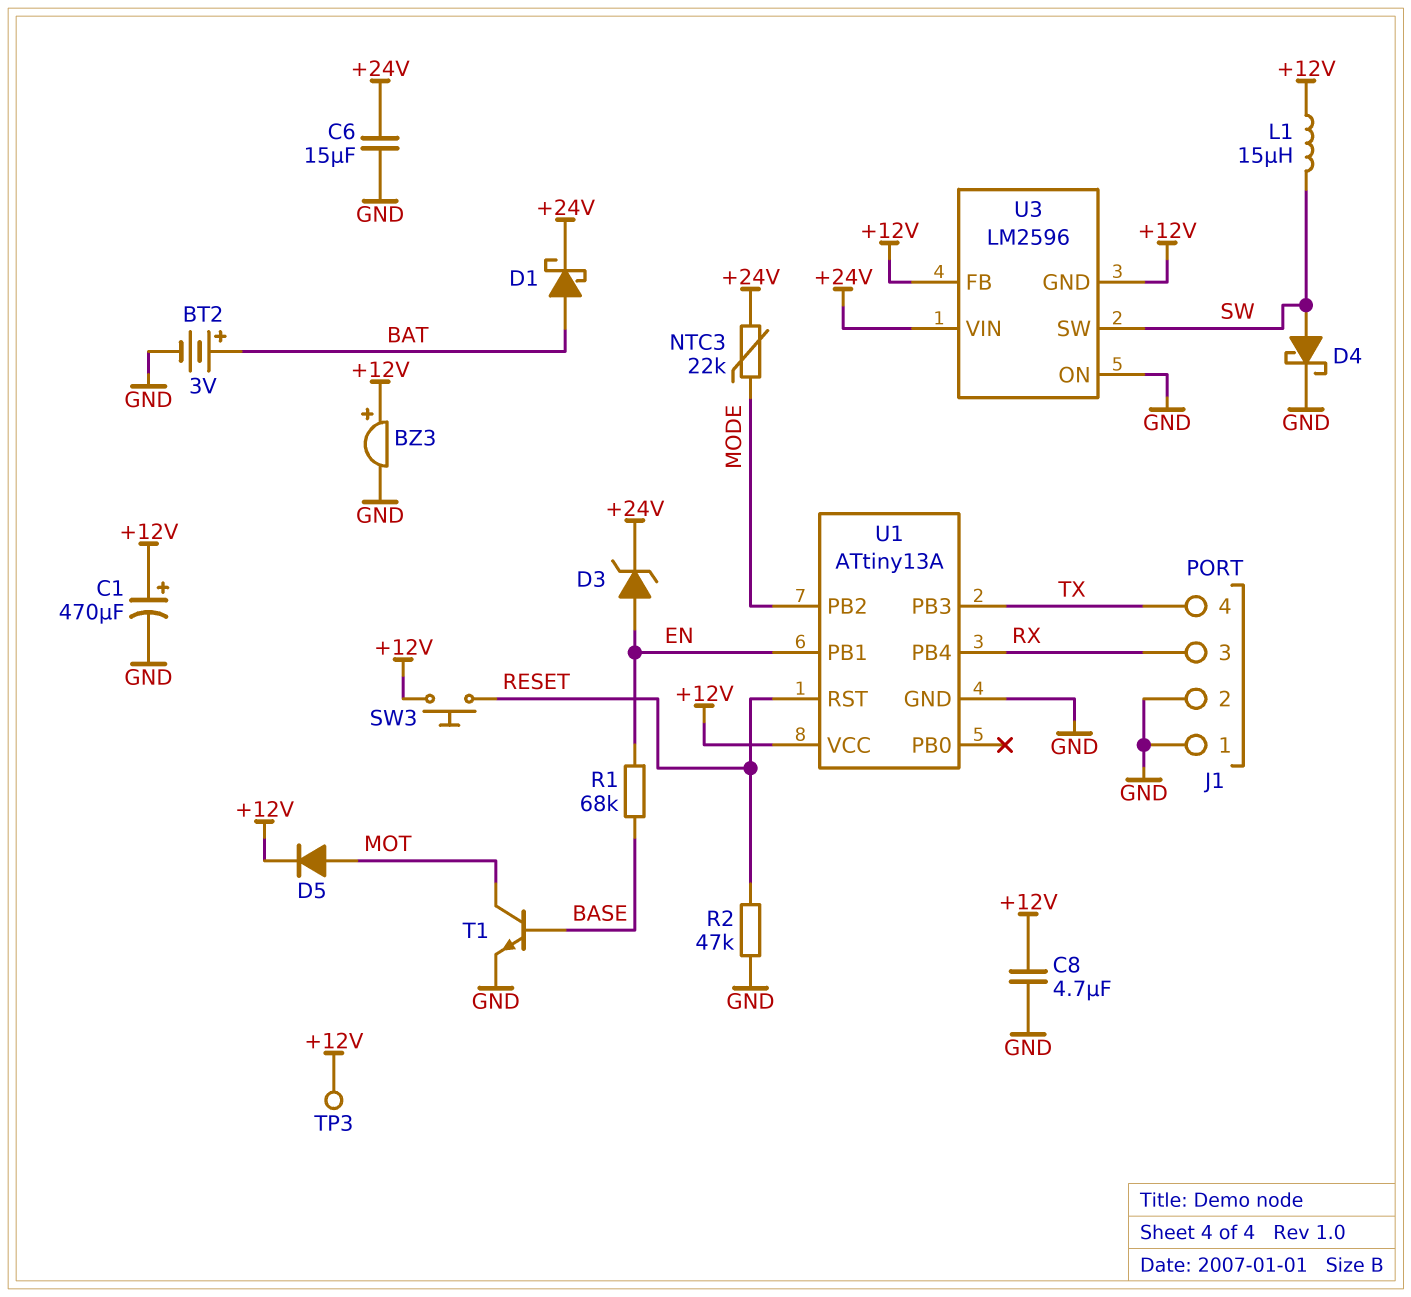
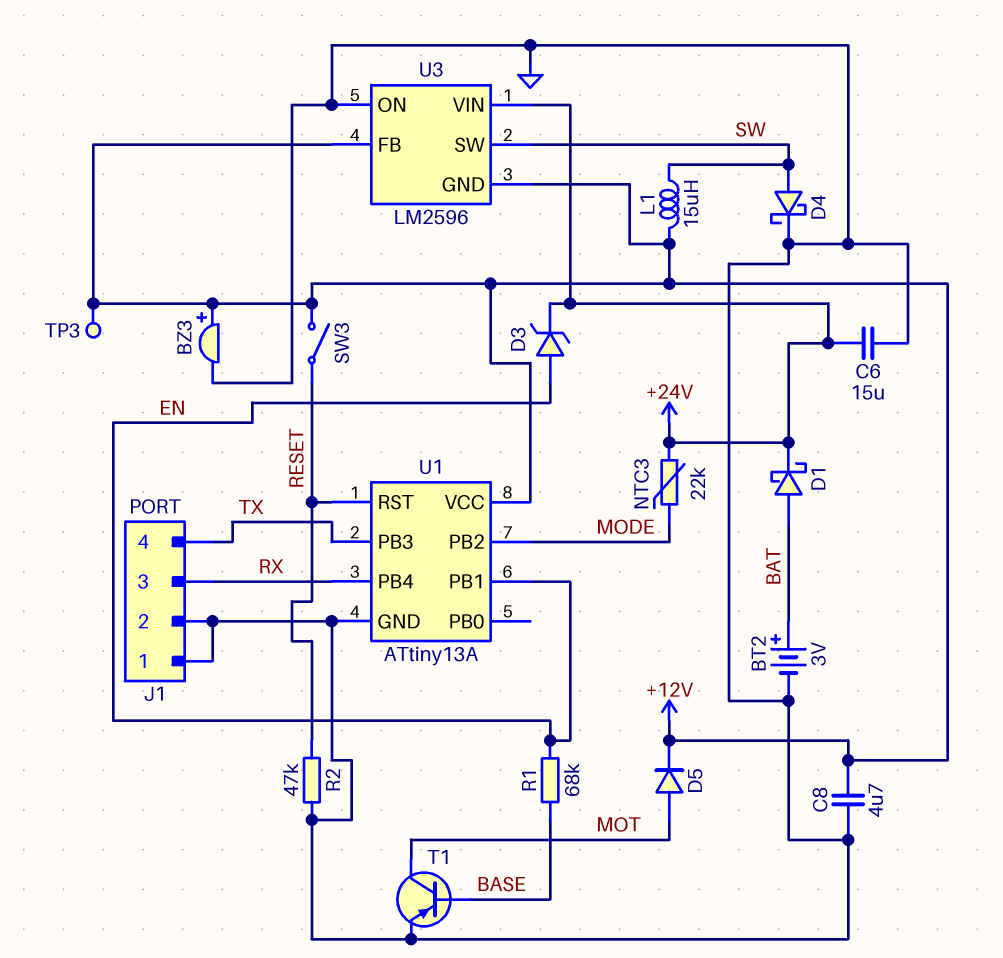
C1: 470uF (plus +12V, minus GND) -> none
SW3: button (+12V, RESET) -> switch (+12V, RESET)
T1: NPN (B BASE, C MOT, E GND) -> PNP (B BASE, C MOT, E GND)

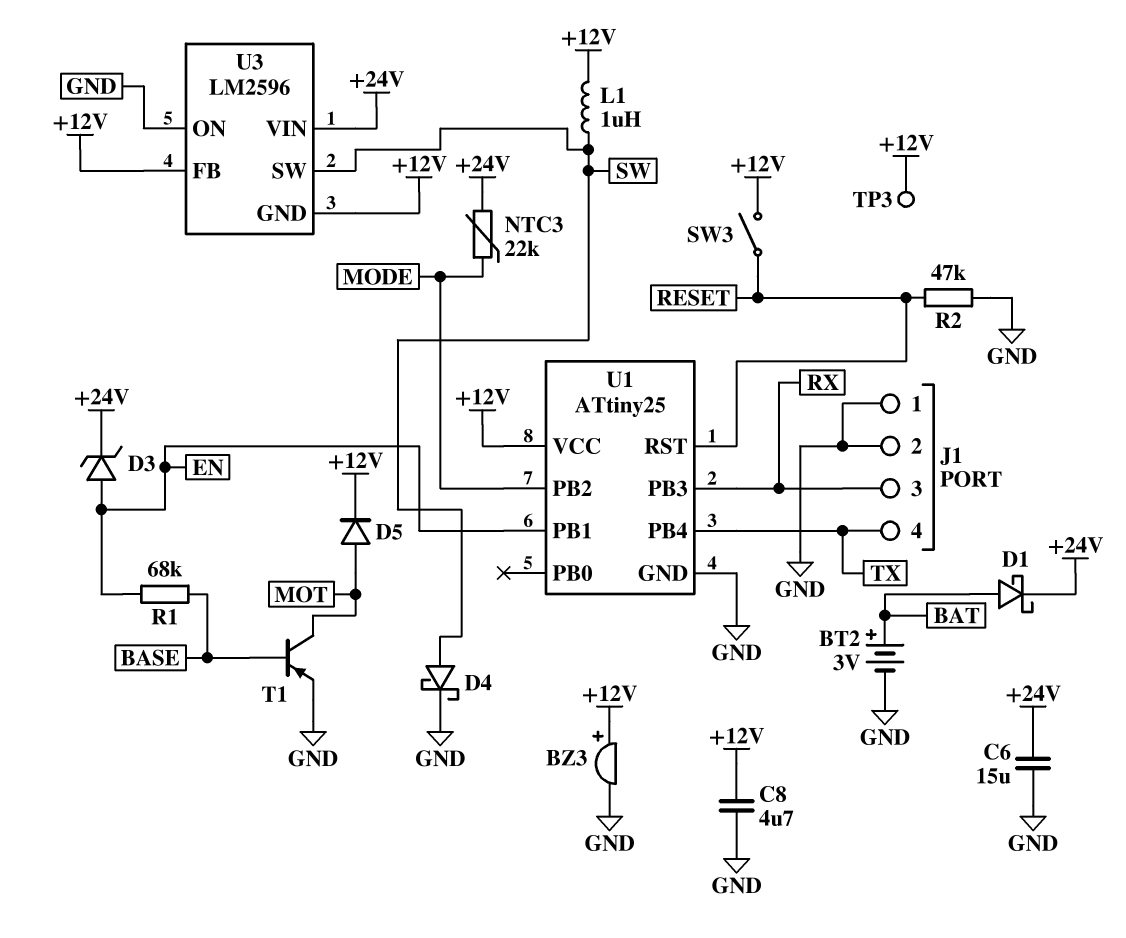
L1: 15uH (+12V, SW) -> 1uH (+12V, SW)
U1: ATtiny13A -> ATtiny25
U1 pin PB3: TX -> RX
U1 pin PB4: RX -> TX

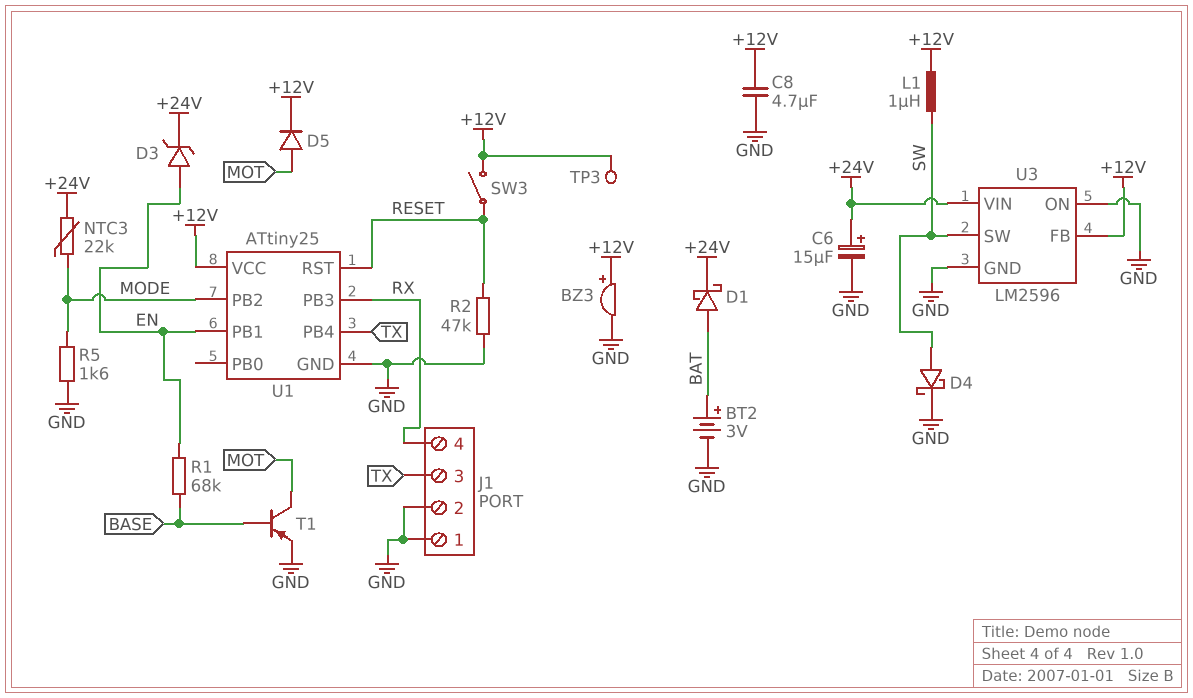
C6: 15uF (+24V, GND) -> 15uF (plus +24V, minus GND)
J1 pin 3: RX -> TX
J1 pin 4: TX -> RX
R5: none -> 1.6k (GND, MODE)
U3 pin GND: +12V -> GND

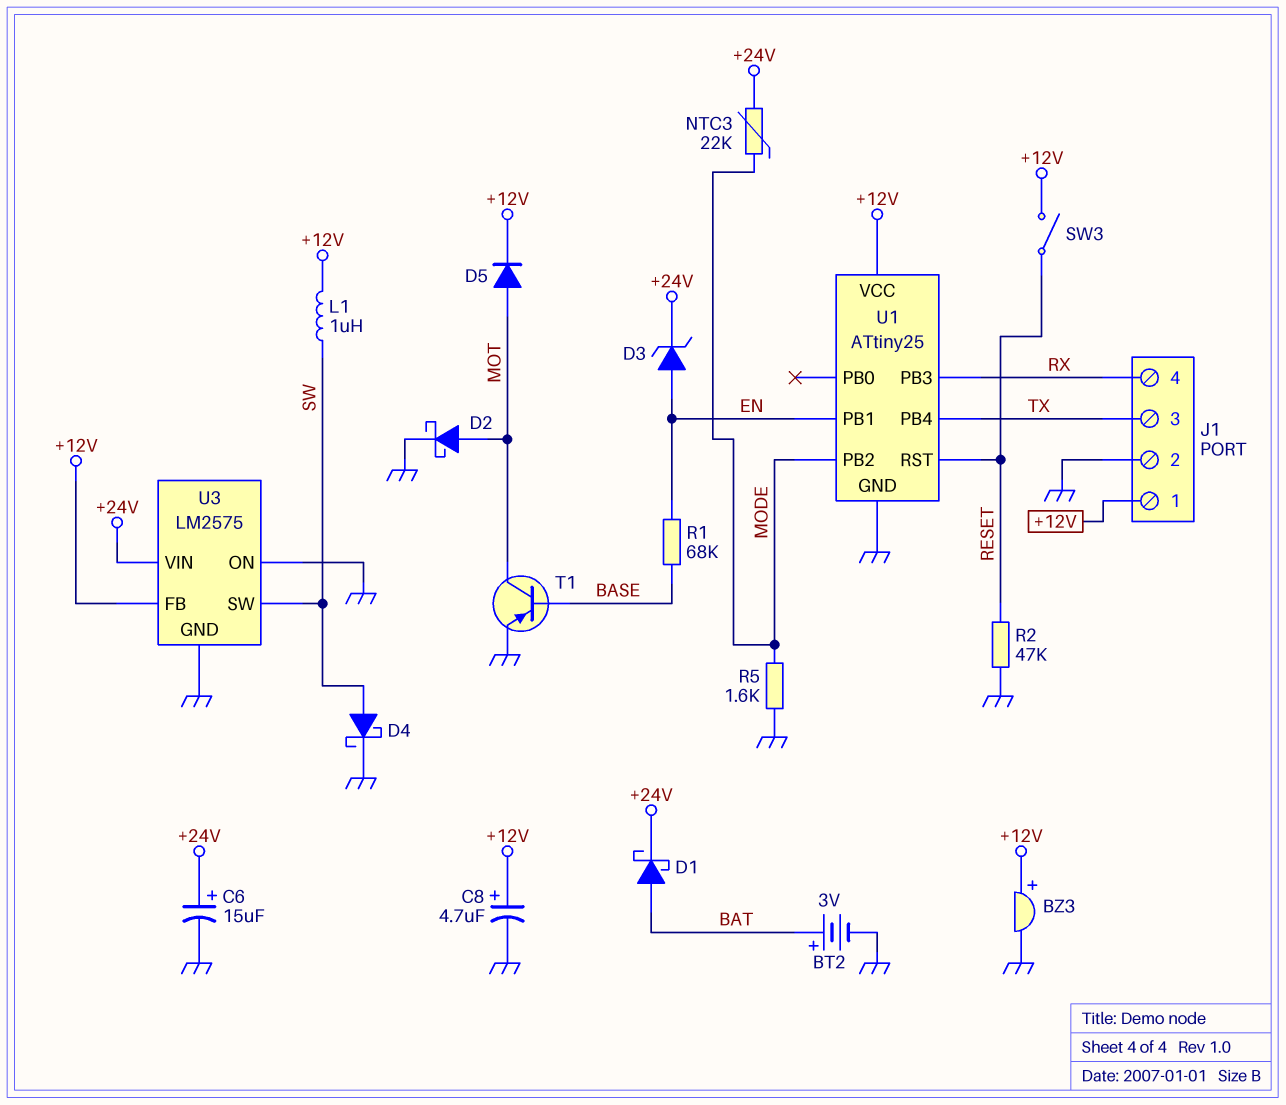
C8: 4.7uF (+12V, GND) -> 4.7uF (plus +12V, minus GND)
D2: none -> schottky (A MOT, K GND)
J1 pin 1: GND -> +12V
TP3: test point (+12V) -> none
U3: LM2596 -> LM2575

